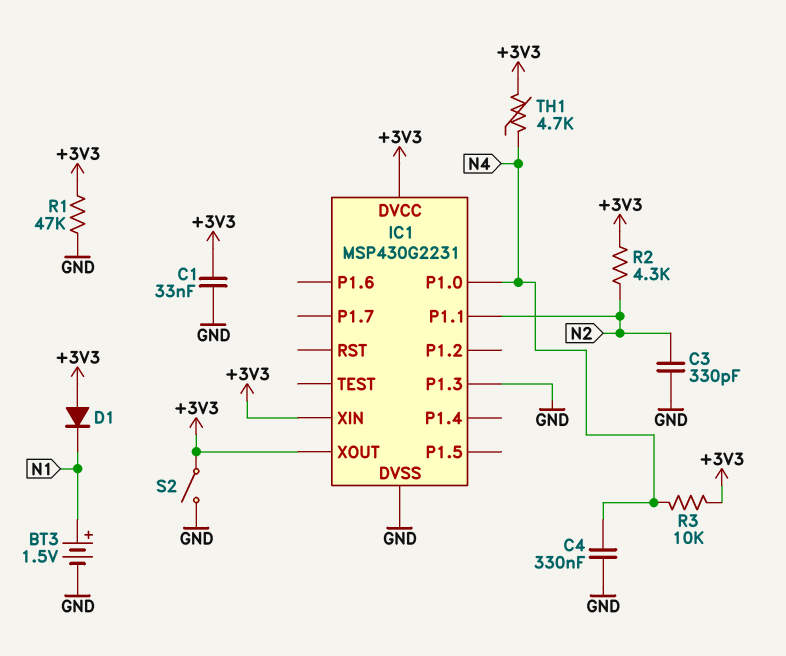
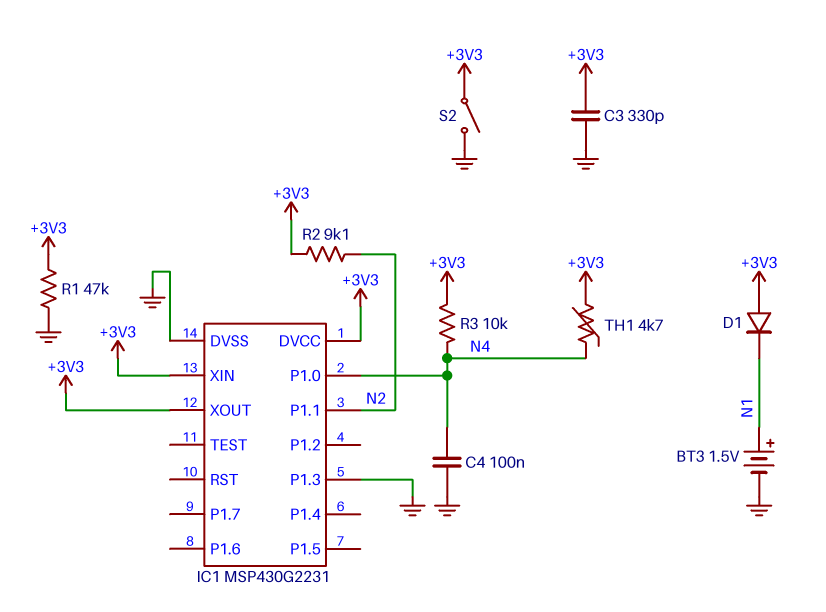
C1: 33nF (+3V3, GND) -> none
C3: 330pF (GND, N2) -> 330pF (+3V3, GND)
C4: 330nF (GND, N4) -> 100nF (GND, N4)
R2: 4.3k (+3V3, N2) -> 9.1k (+3V3, N2)

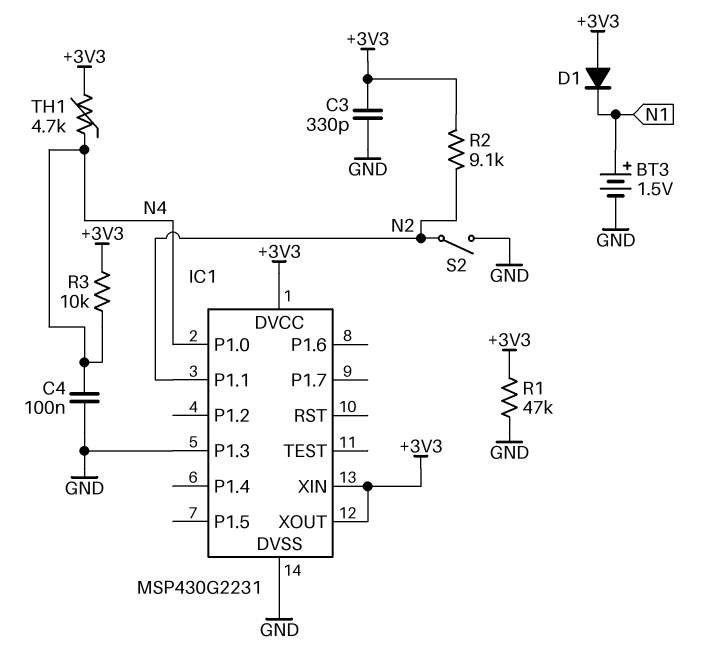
S2: switch (+3V3, GND) -> switch (GND, N2)

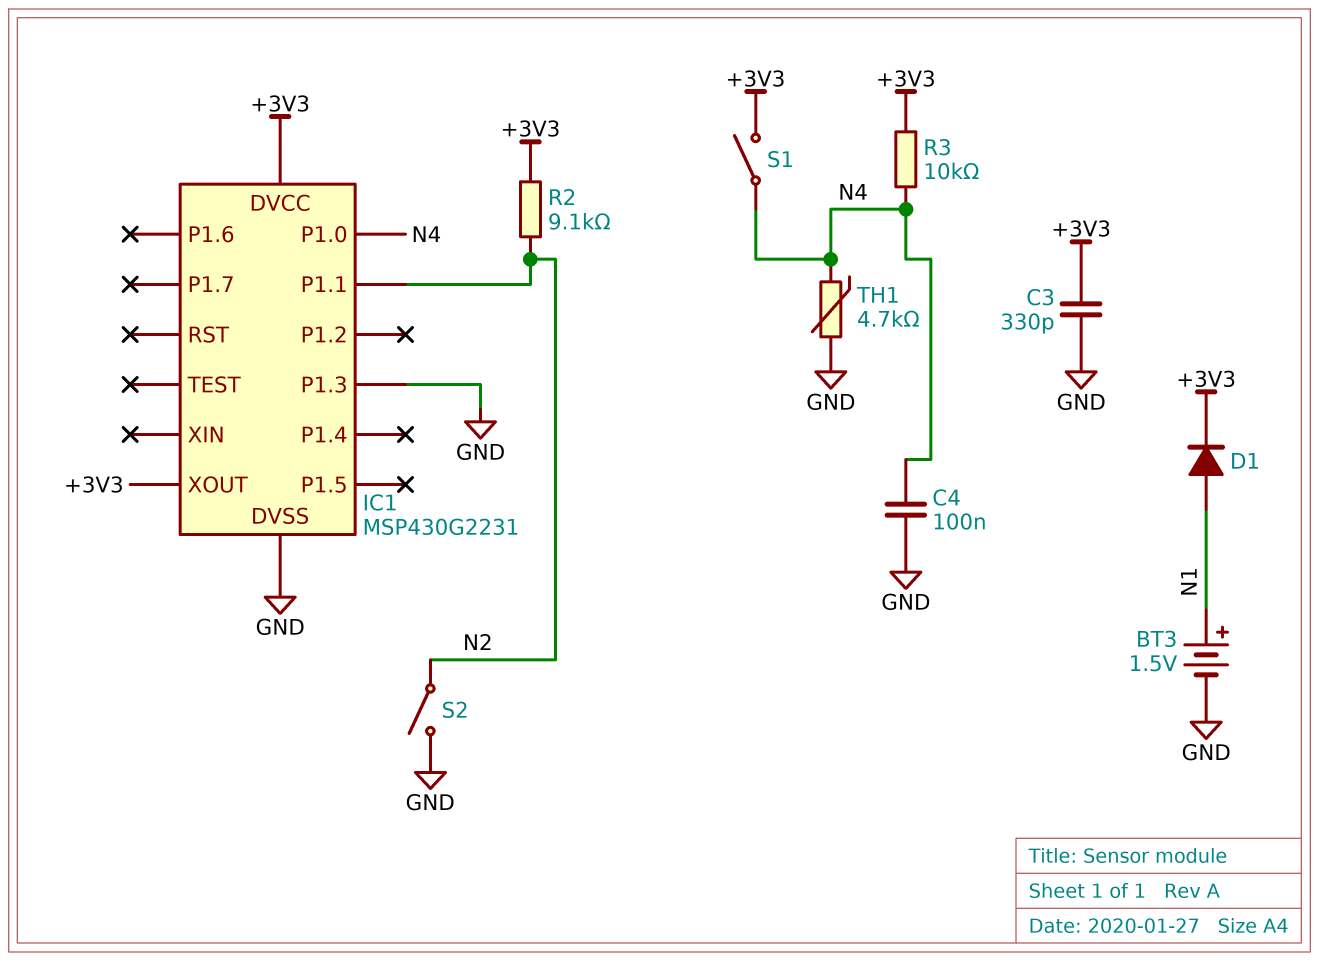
D1: diode (A +3V3, K N1) -> diode (A N1, K +3V3)
IC1 pin XIN: +3V3 -> none
R1: 47k (+3V3, GND) -> none
S1: none -> switch (+3V3, N4)
TH1: 4.7k (+3V3, N4) -> 4.7k (GND, N4)

